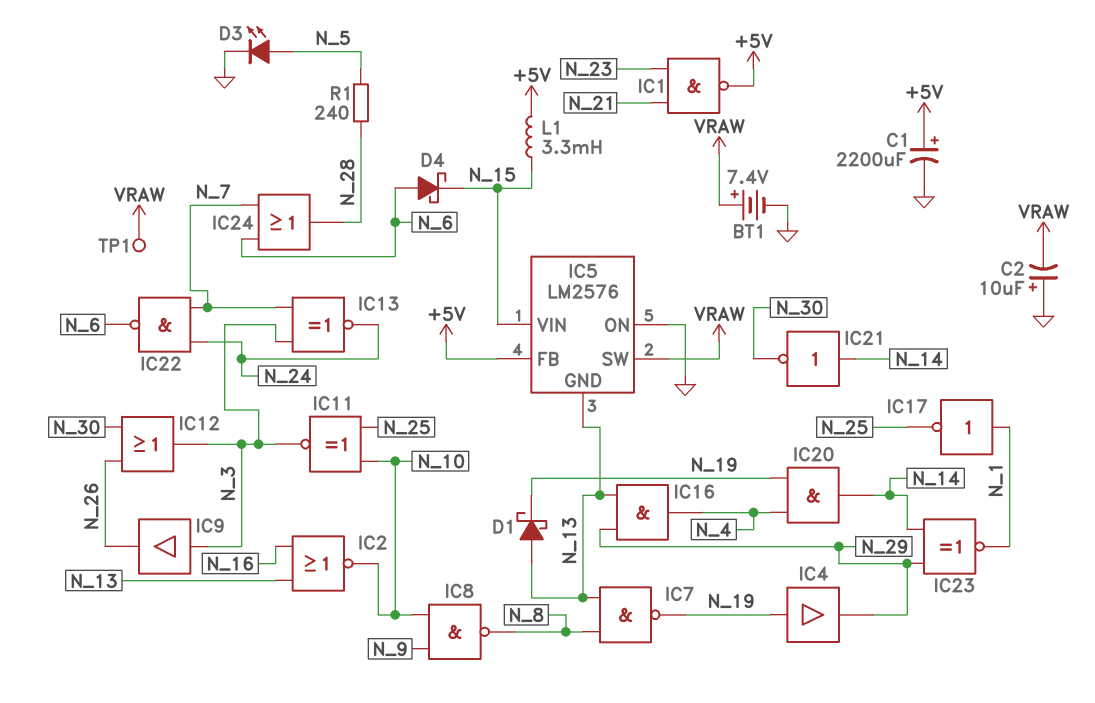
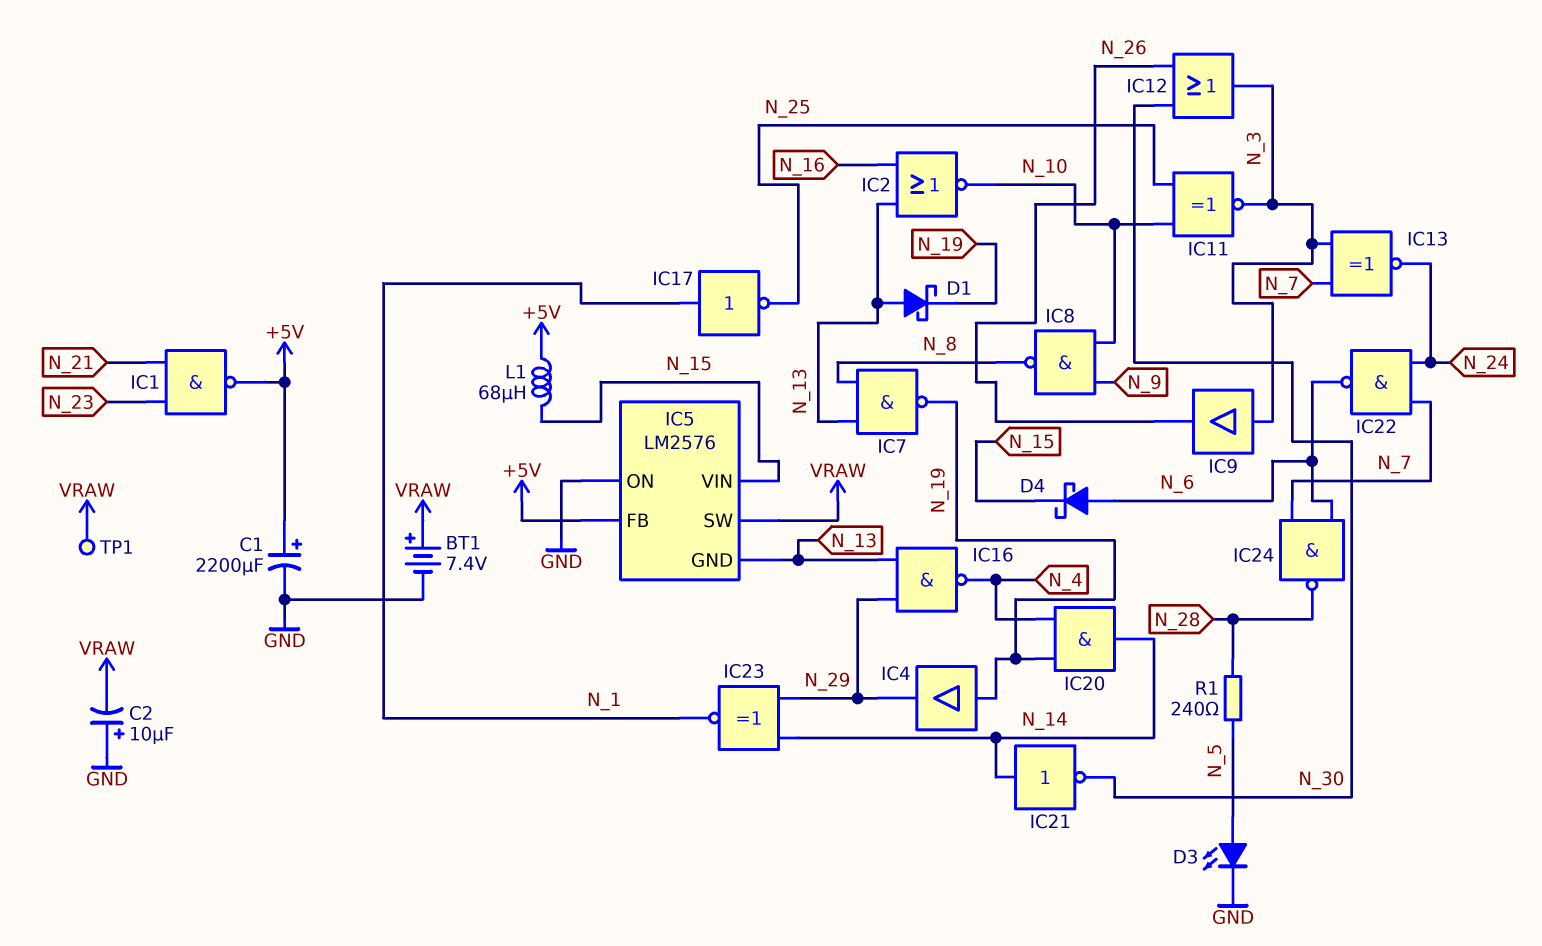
IC16: AND (in N_13, in N_29, out N_4) -> NAND (in N_13, in N_29, out N_4)
IC24: OR (in N_6, in N_7, out N_28) -> NAND (in N_6, in N_7, out N_28)
L1: 3.3mH (+5V, N_15) -> 68uH (+5V, N_15)

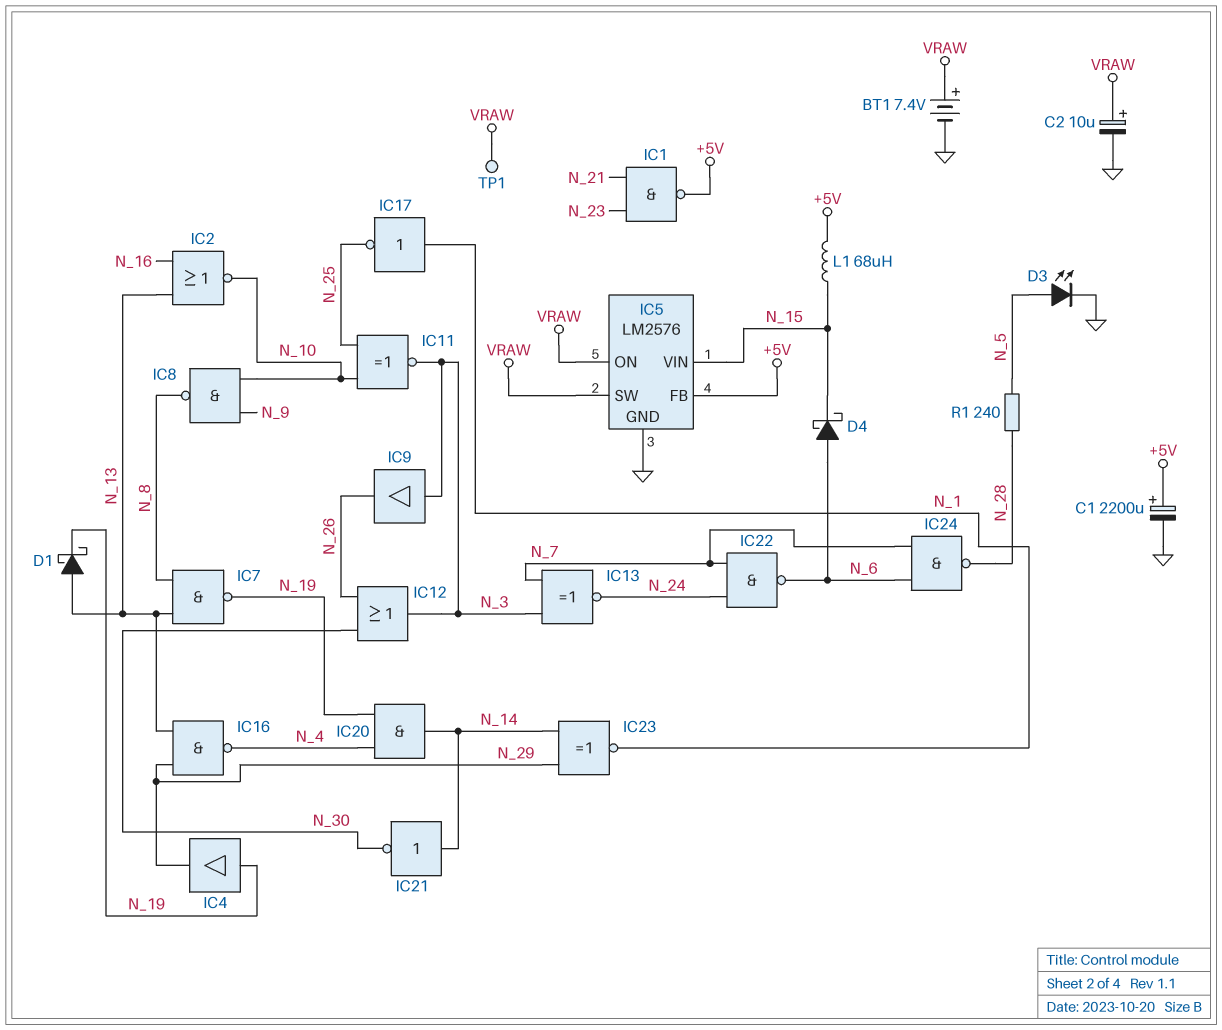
C2: 10uF (plus GND, minus VRAW) -> 10uF (plus VRAW, minus GND)
IC5 pin GND: N_13 -> GND
IC5 pin ON: GND -> VRAW

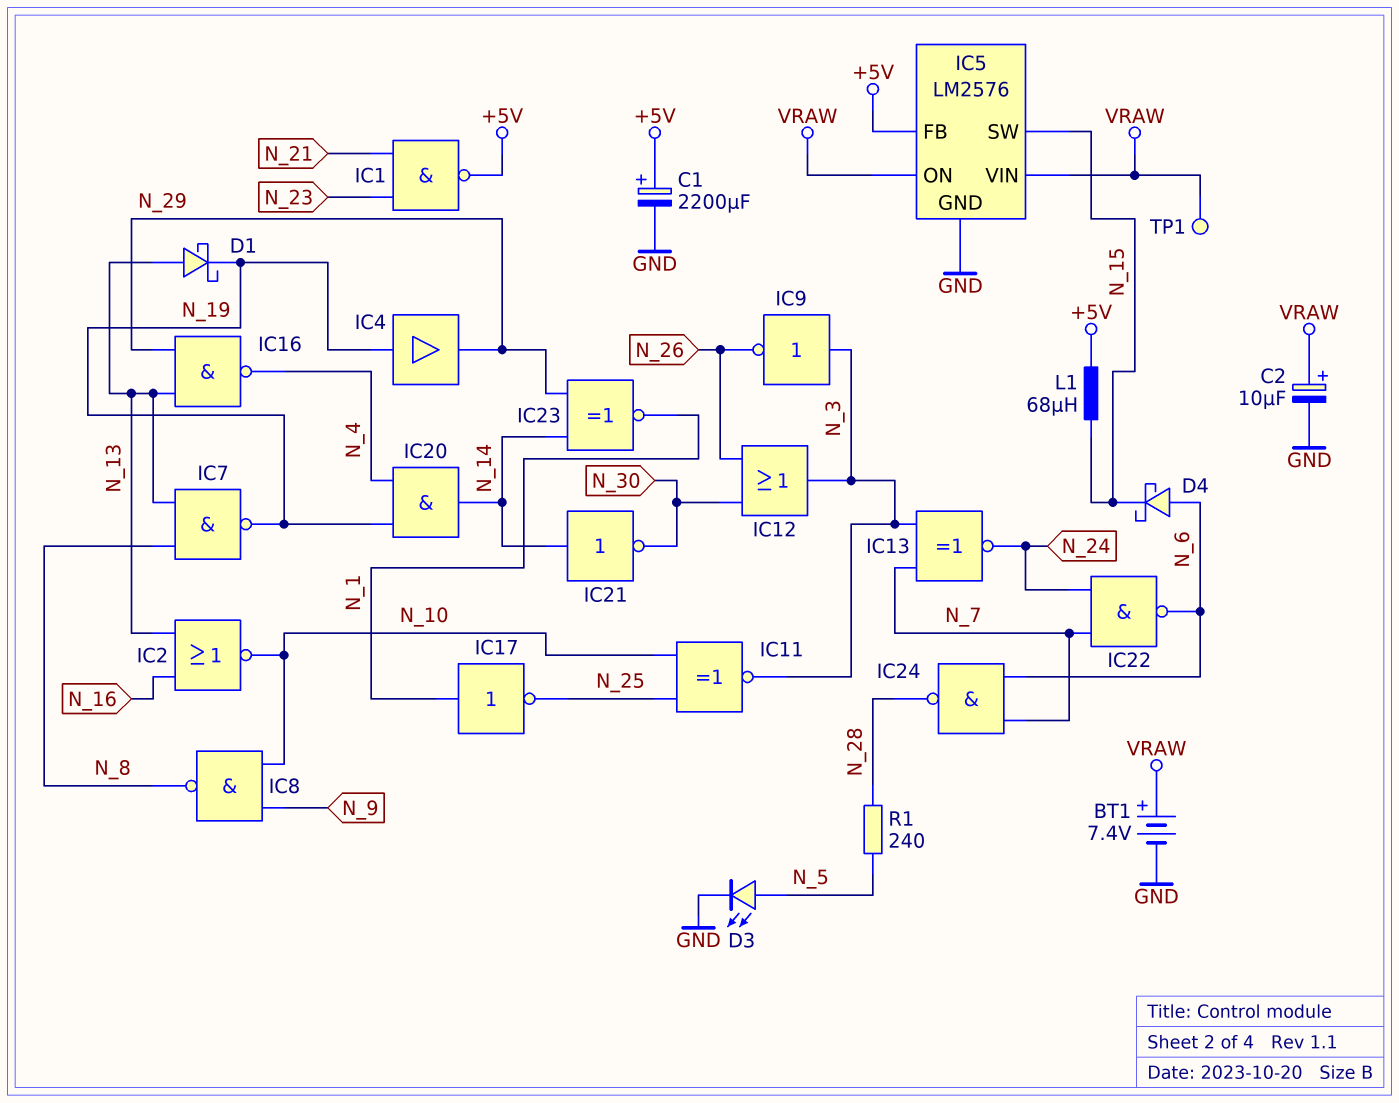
IC5 pin SW: VRAW -> N_15
IC5 pin VIN: N_15 -> VRAW
IC9: buffer (in N_3, out N_26) -> NOT (in N_3, out N_26)

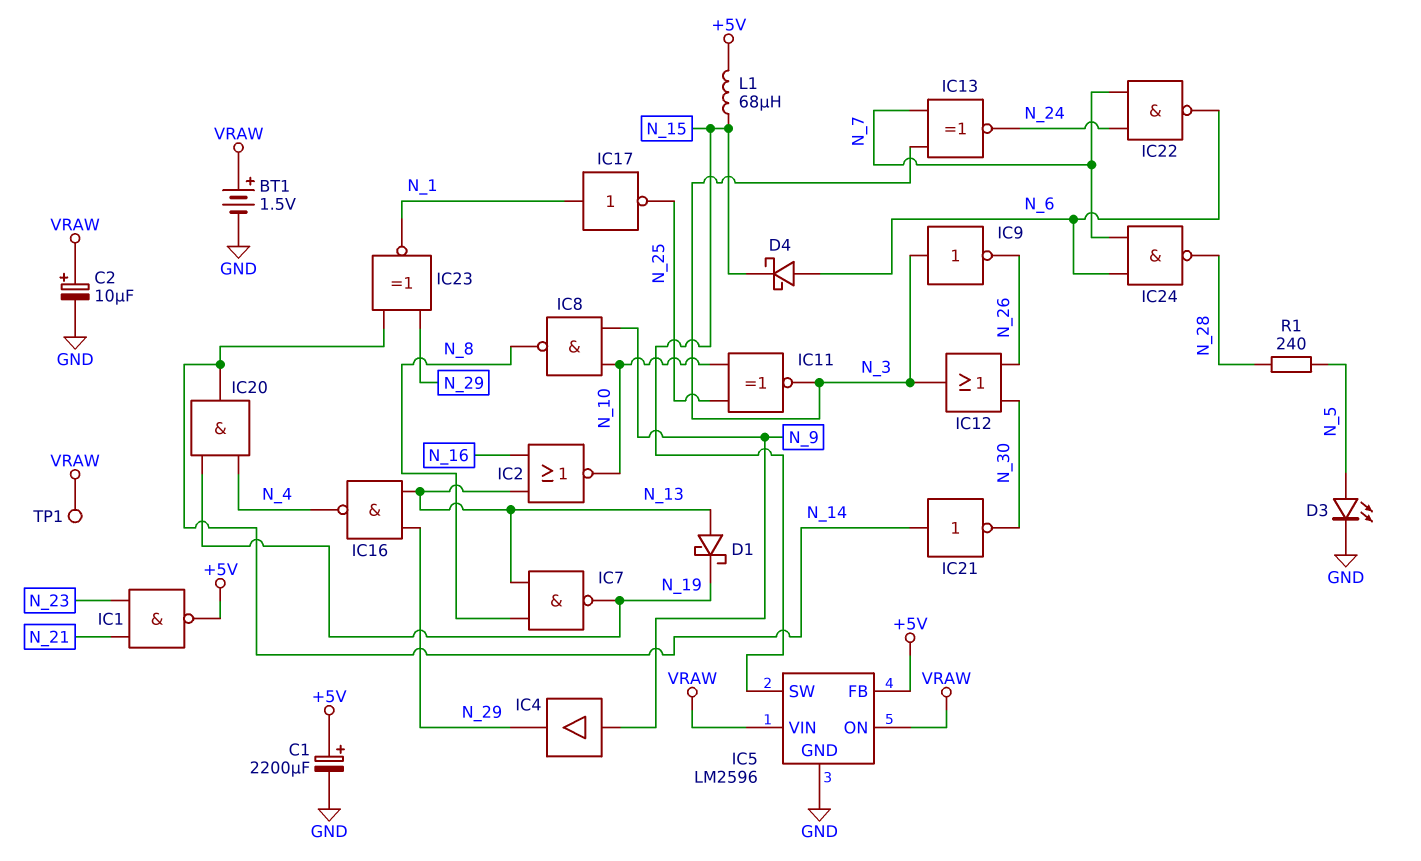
BT1: 7.4V (plus VRAW, minus GND) -> 1.5V (plus VRAW, minus GND)
IC4: buffer (in N_19, out N_29) -> buffer (in N_9, out N_29)
IC5: LM2576 -> LM2596

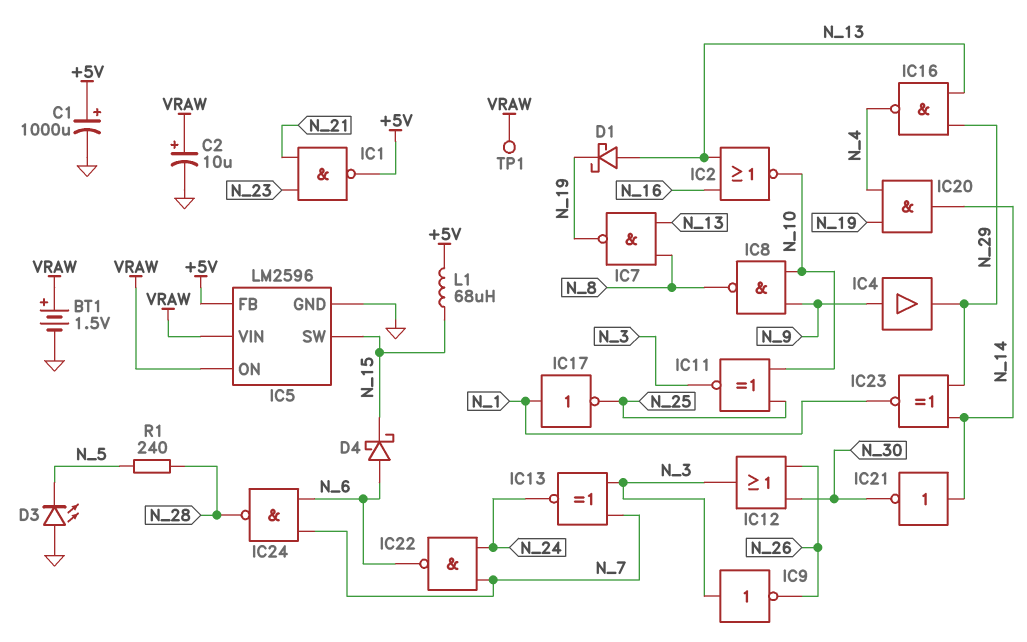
C1: 2200uF (plus +5V, minus GND) -> 1000uF (plus +5V, minus GND)
D3: LED (A N_5, K GND) -> LED (A GND, K N_5)

